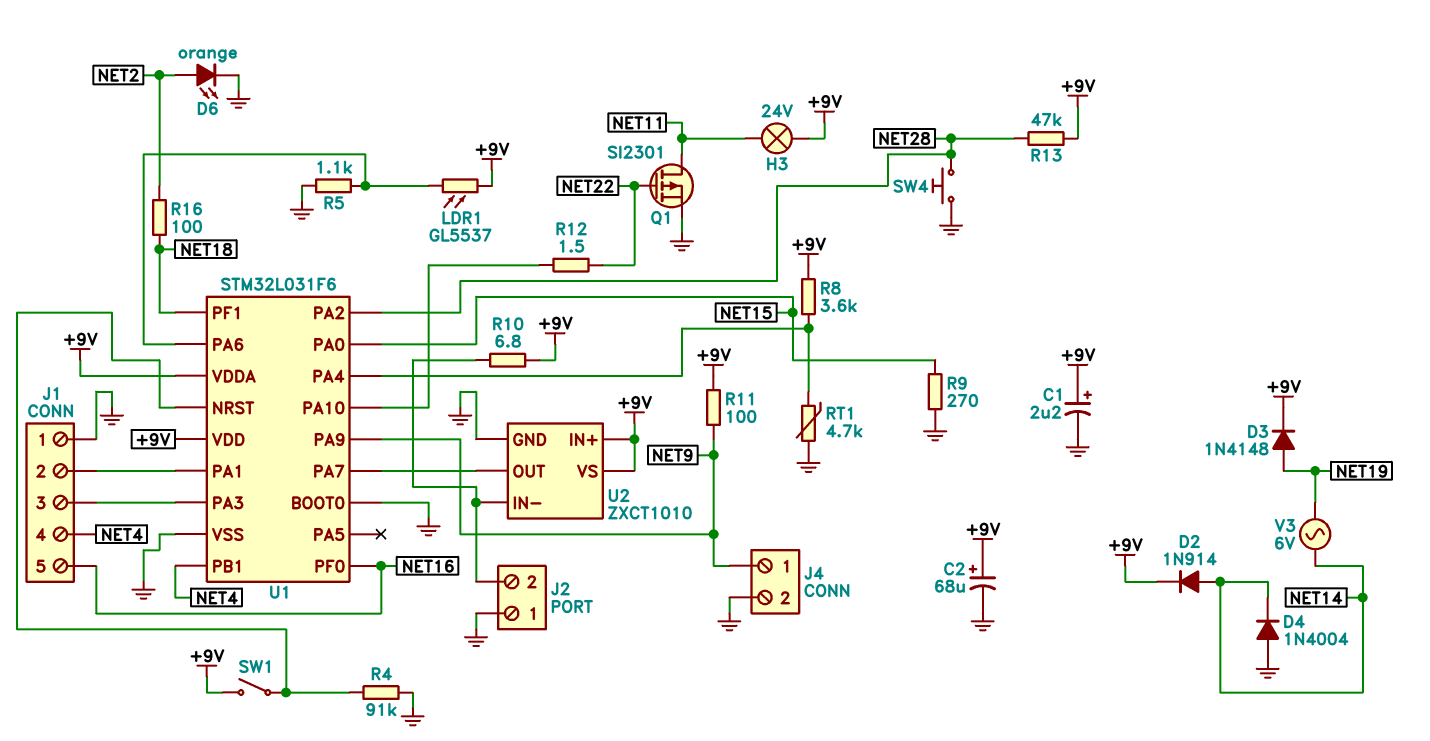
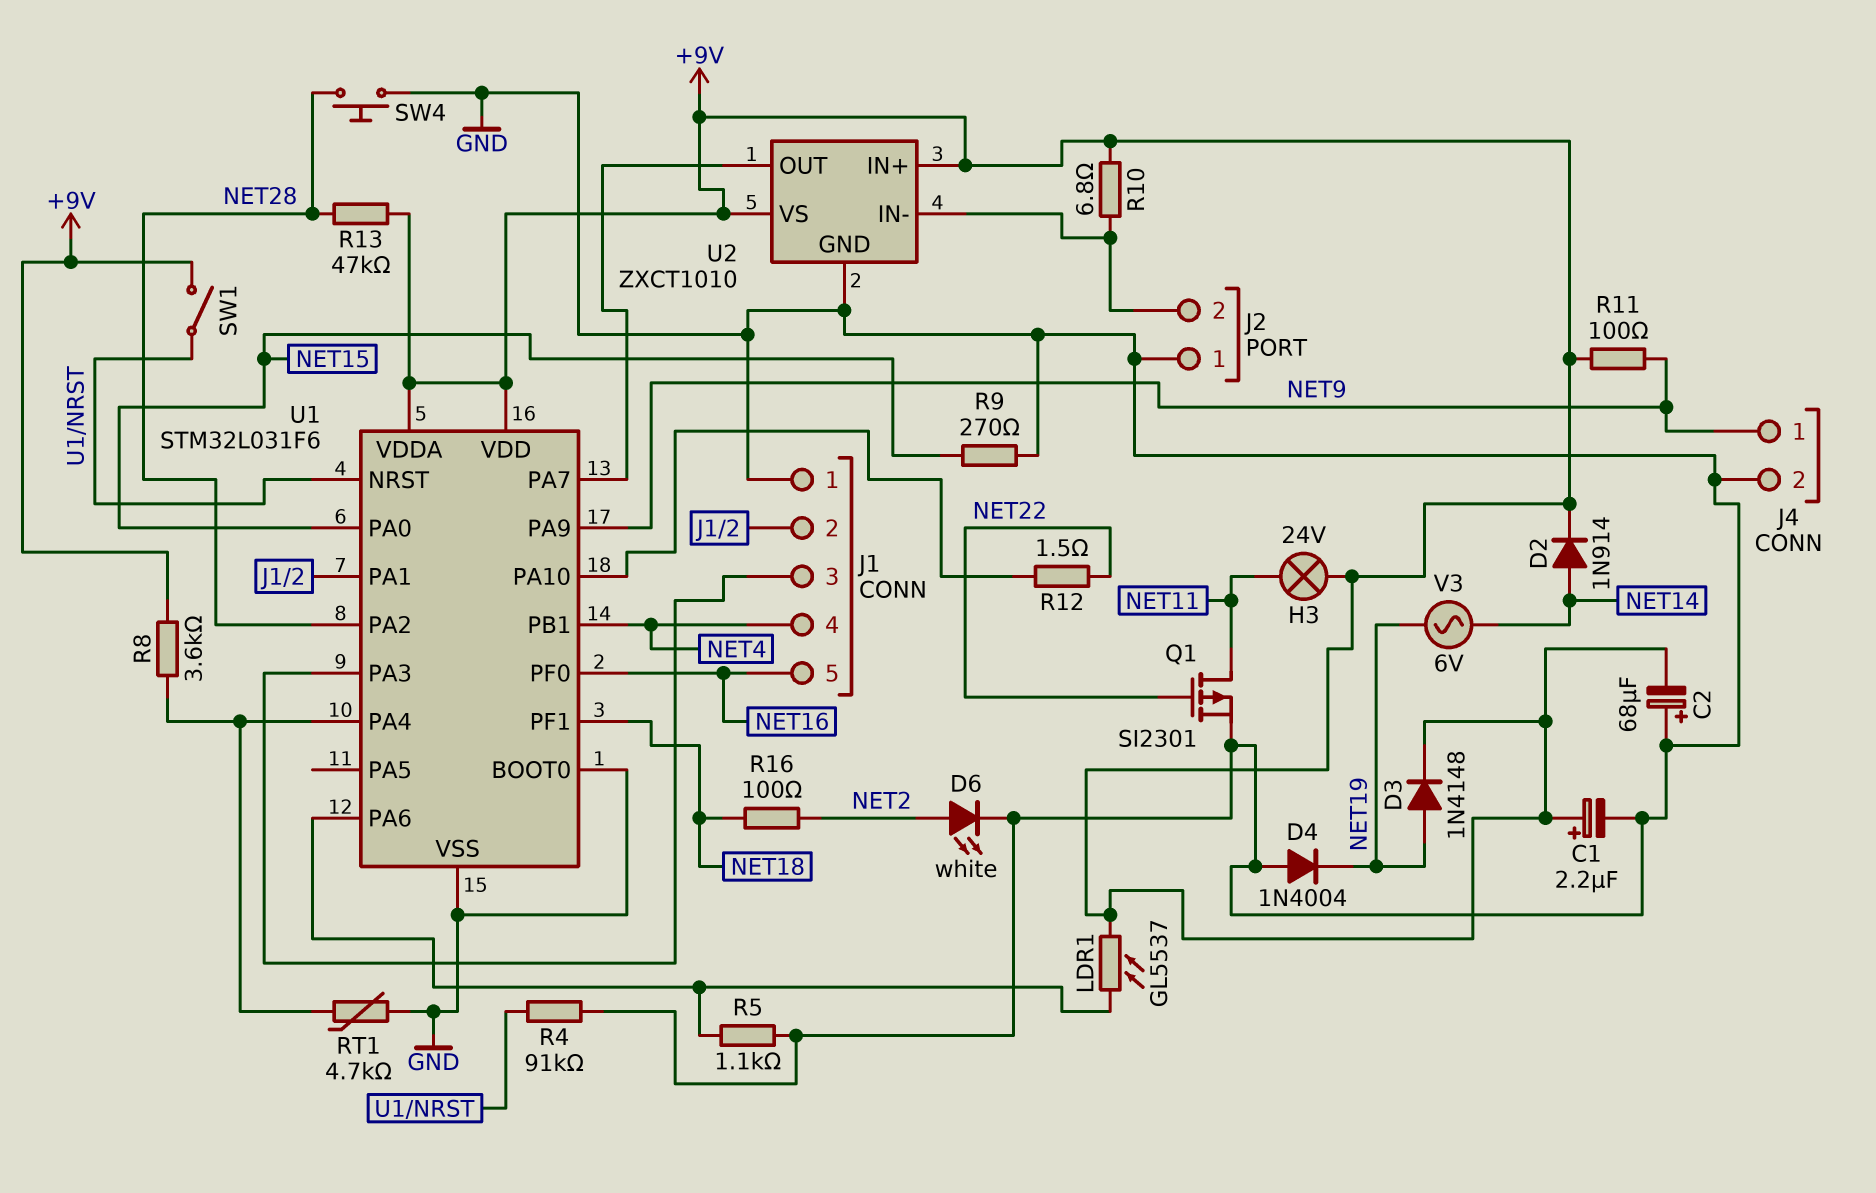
C2: 68uF (plus +9V, minus GND) -> 68uF (plus GND, minus +9V)
D4: diode 1N4004 (A GND, K NET14) -> diode 1N4004 (A GND, K NET19)
D6: LED orange (A NET2, K GND) -> LED white (A NET2, K GND)

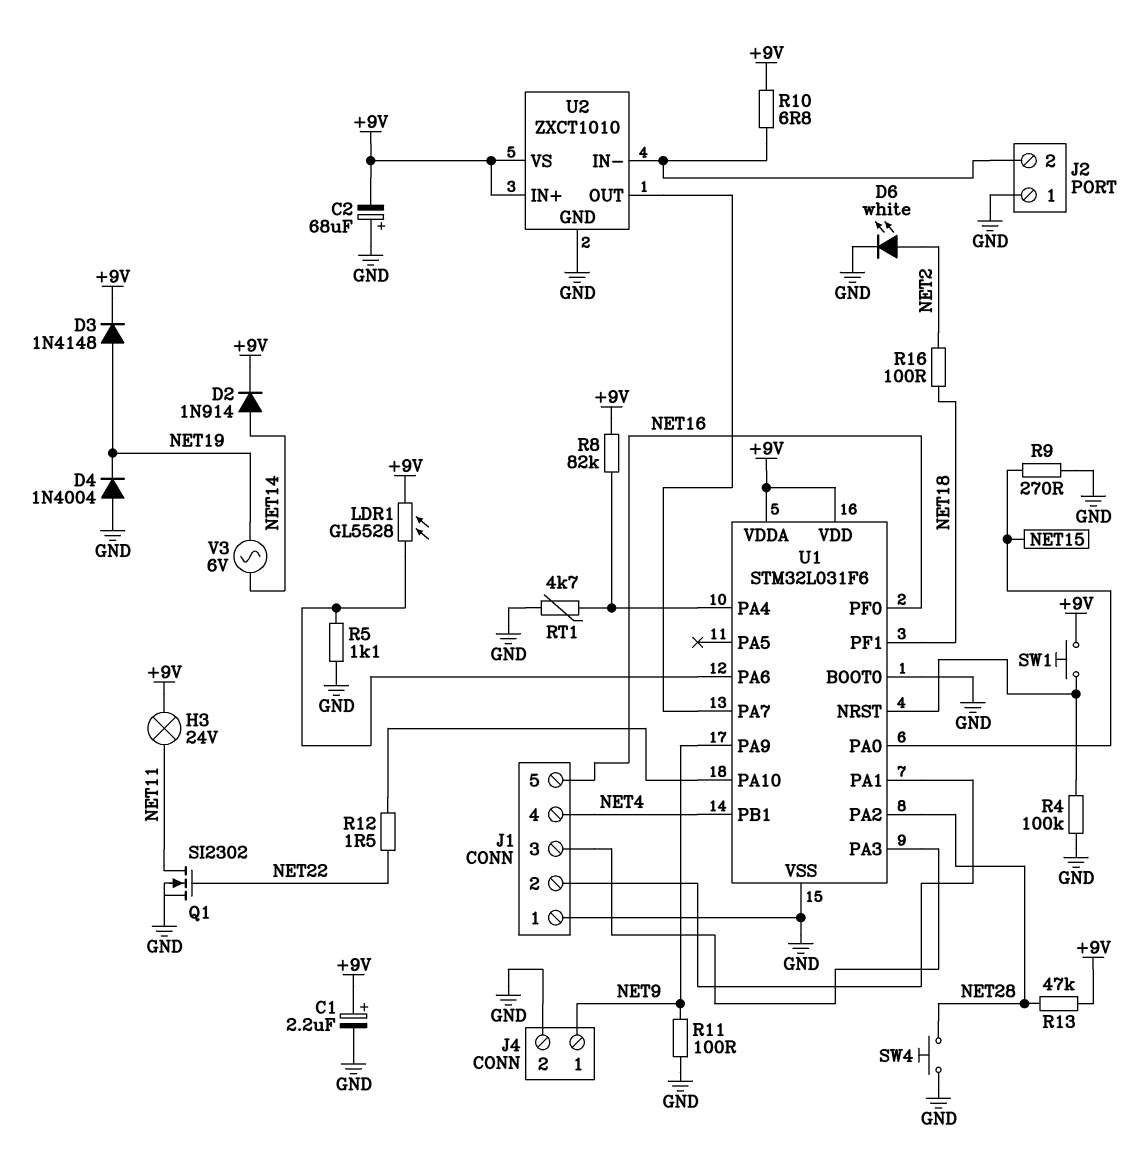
LDR1: GL5537 (+9V, U1/PA6) -> GL5528 (+9V, U1/PA6)
Q1: PMOS SI2301 (G NET22, D NET11, S GND) -> NMOS SI2302 (G NET22, D NET11, S GND)
R4: 91k (GND, U1/NRST) -> 100k (GND, U1/NRST)
R8: 3.6k (+9V, U1/PA4) -> 82k (+9V, U1/PA4)
R11: 100 (+9V, NET9) -> 100 (GND, NET9)
SW1: switch (+9V, U1/NRST) -> button (+9V, U1/NRST)

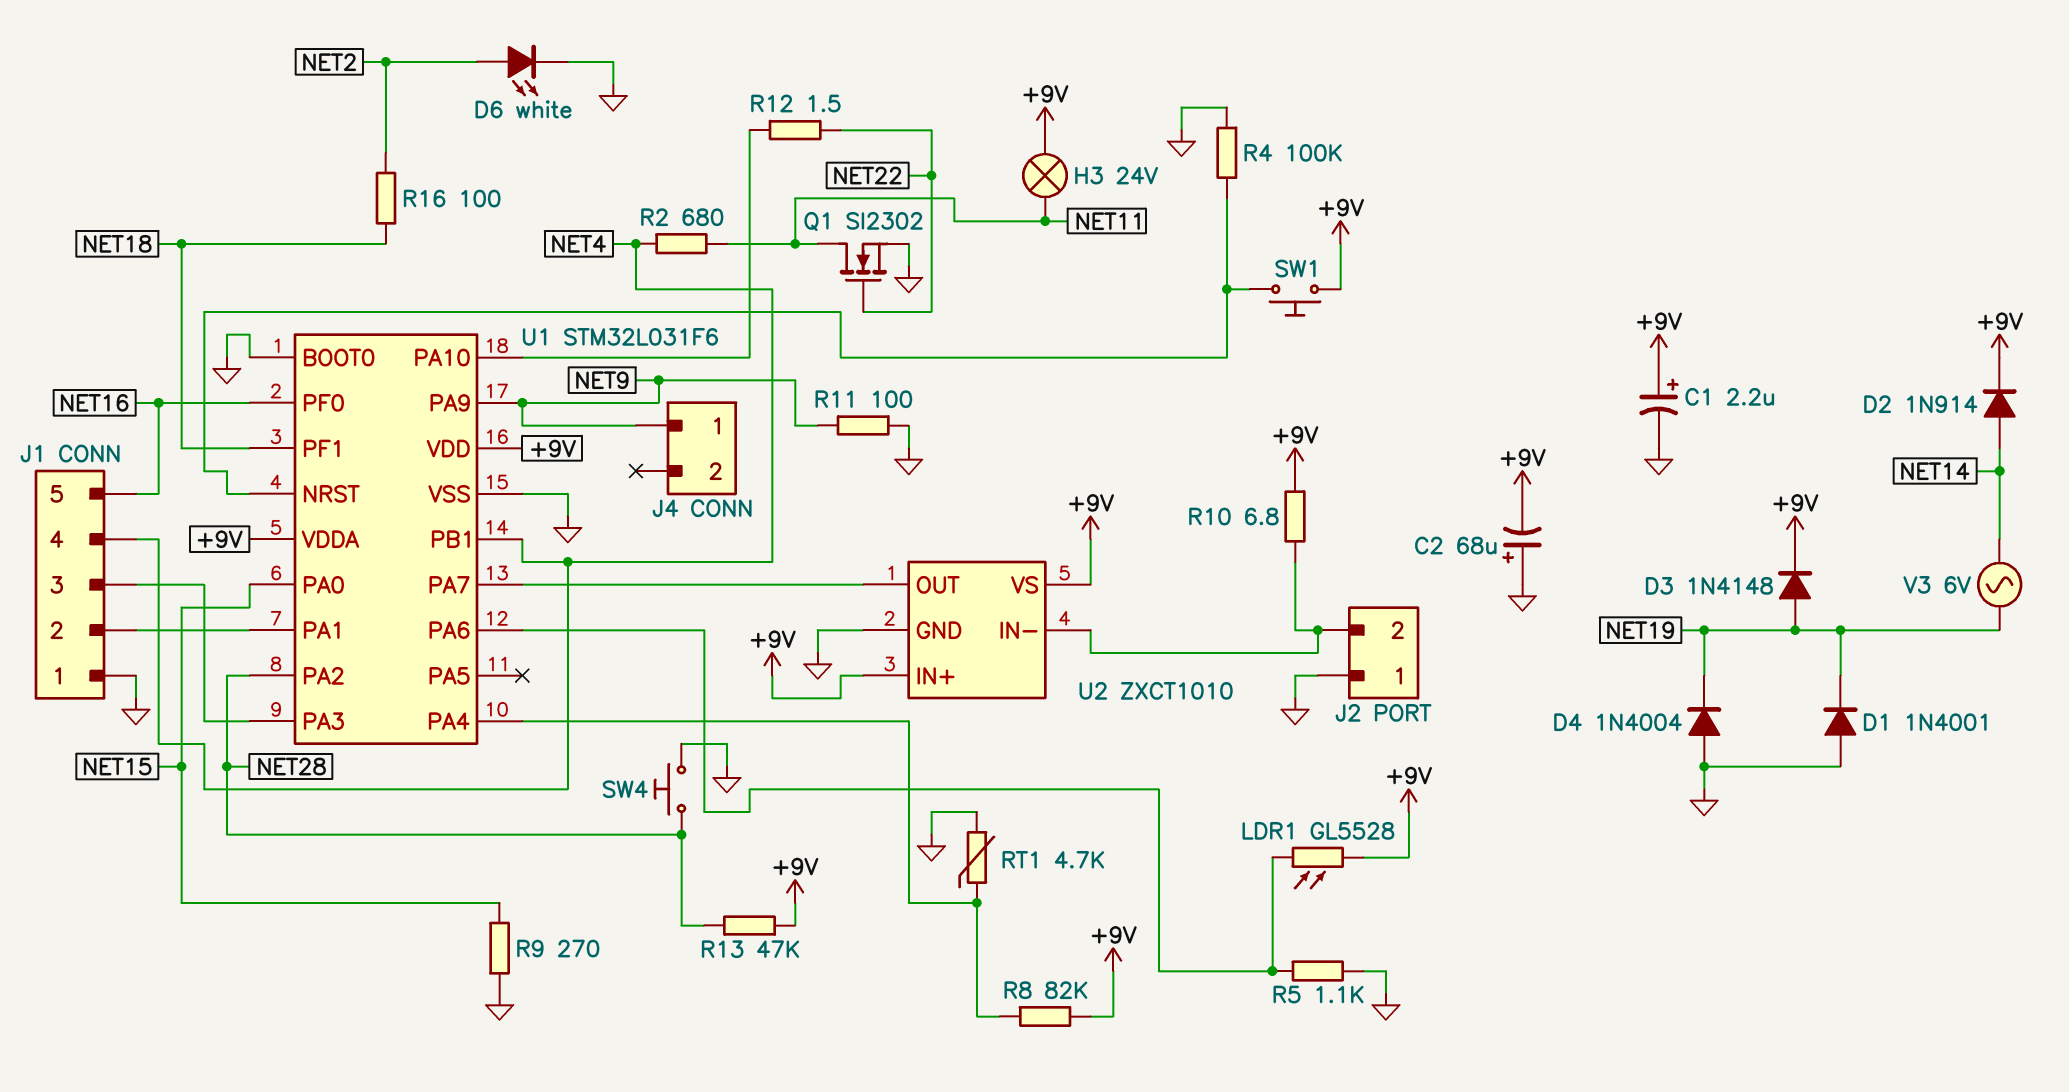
D1: none -> diode 1N4001 (A GND, K NET19)
J4 pin 2: GND -> none
R2: none -> 680 (NET4, NET11)

